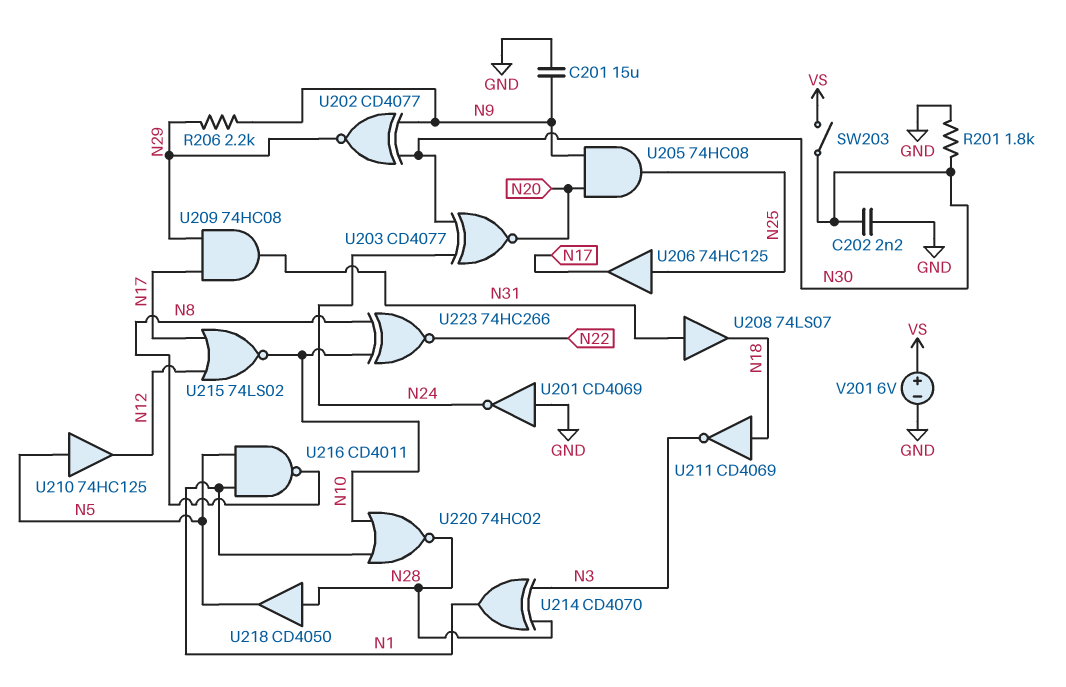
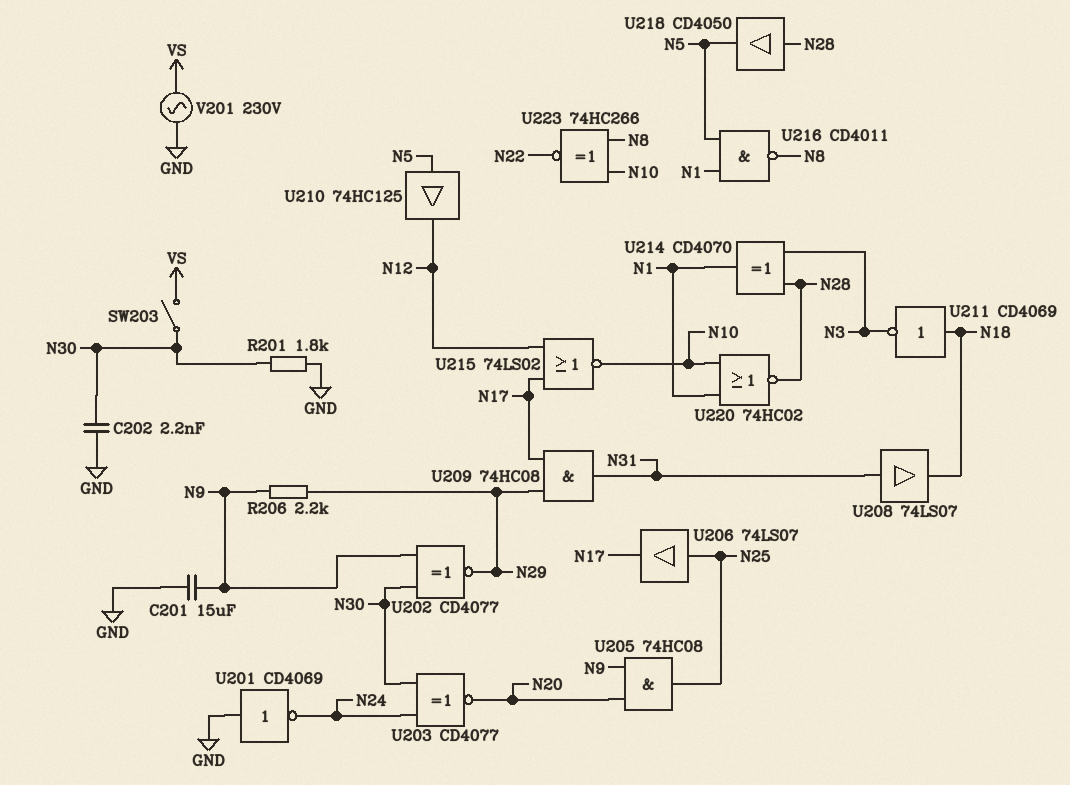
U206: buffer 74HC125 (in N25, out N17) -> buffer 74LS07 (in N25, out N17)
V201: 6V (plus VS, minus GND) -> AC 230V (GND, VS)

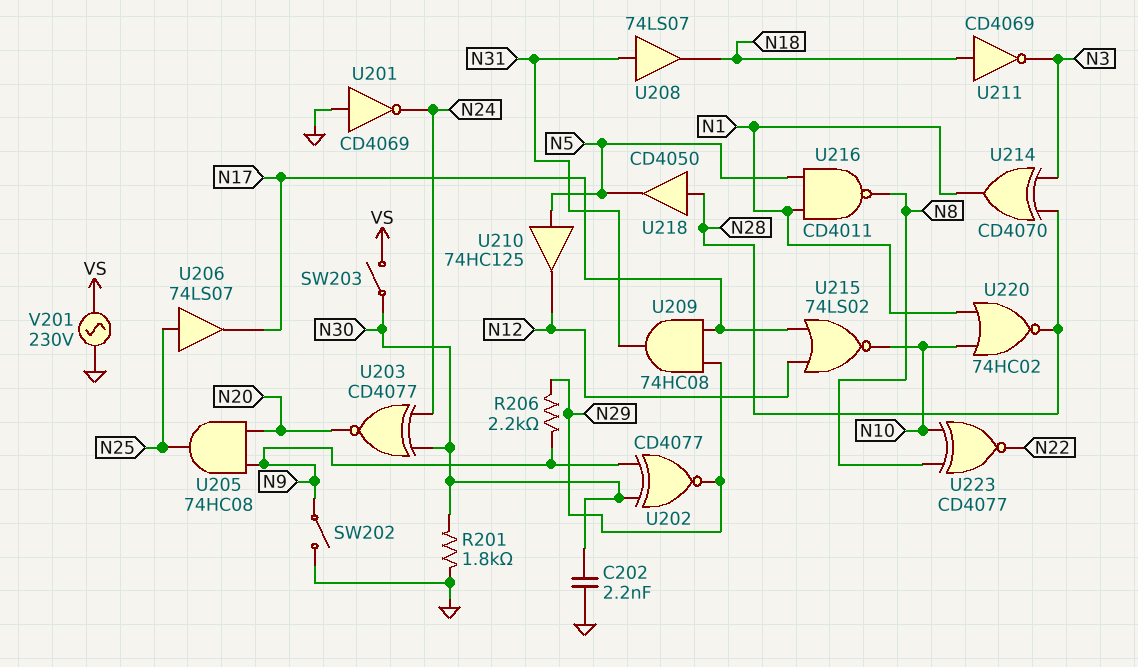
C201: 15uF (GND, N9) -> none
SW202: none -> switch (GND, N9)
U223: XNOR 74HC266 (in N8, in N10, out N22) -> XNOR CD4077 (in N8, in N10, out N22)

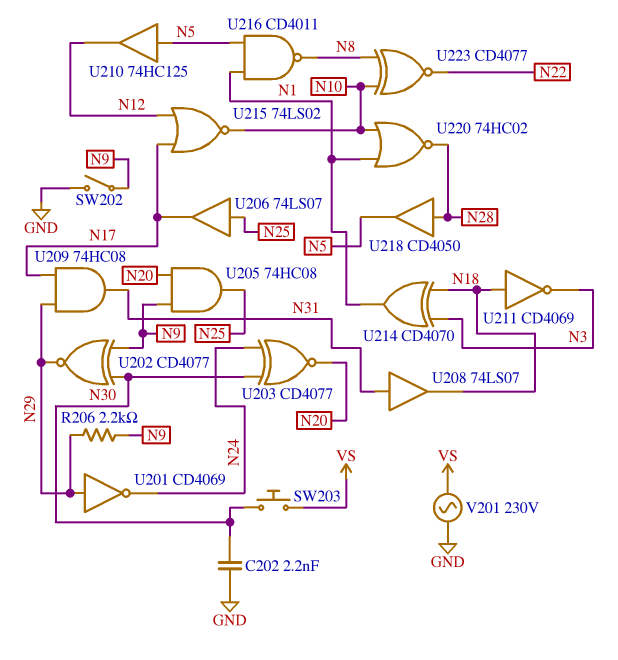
R201: 1.8k (GND, N30) -> none
SW203: switch (N30, VS) -> button (N30, VS)
U201: NOT CD4069 (in GND, out N24) -> NOT CD4069 (in N29, out N24)
U214: XOR CD4070 (in N3, in N28, out N1) -> XOR CD4070 (in N3, in N18, out N1)

